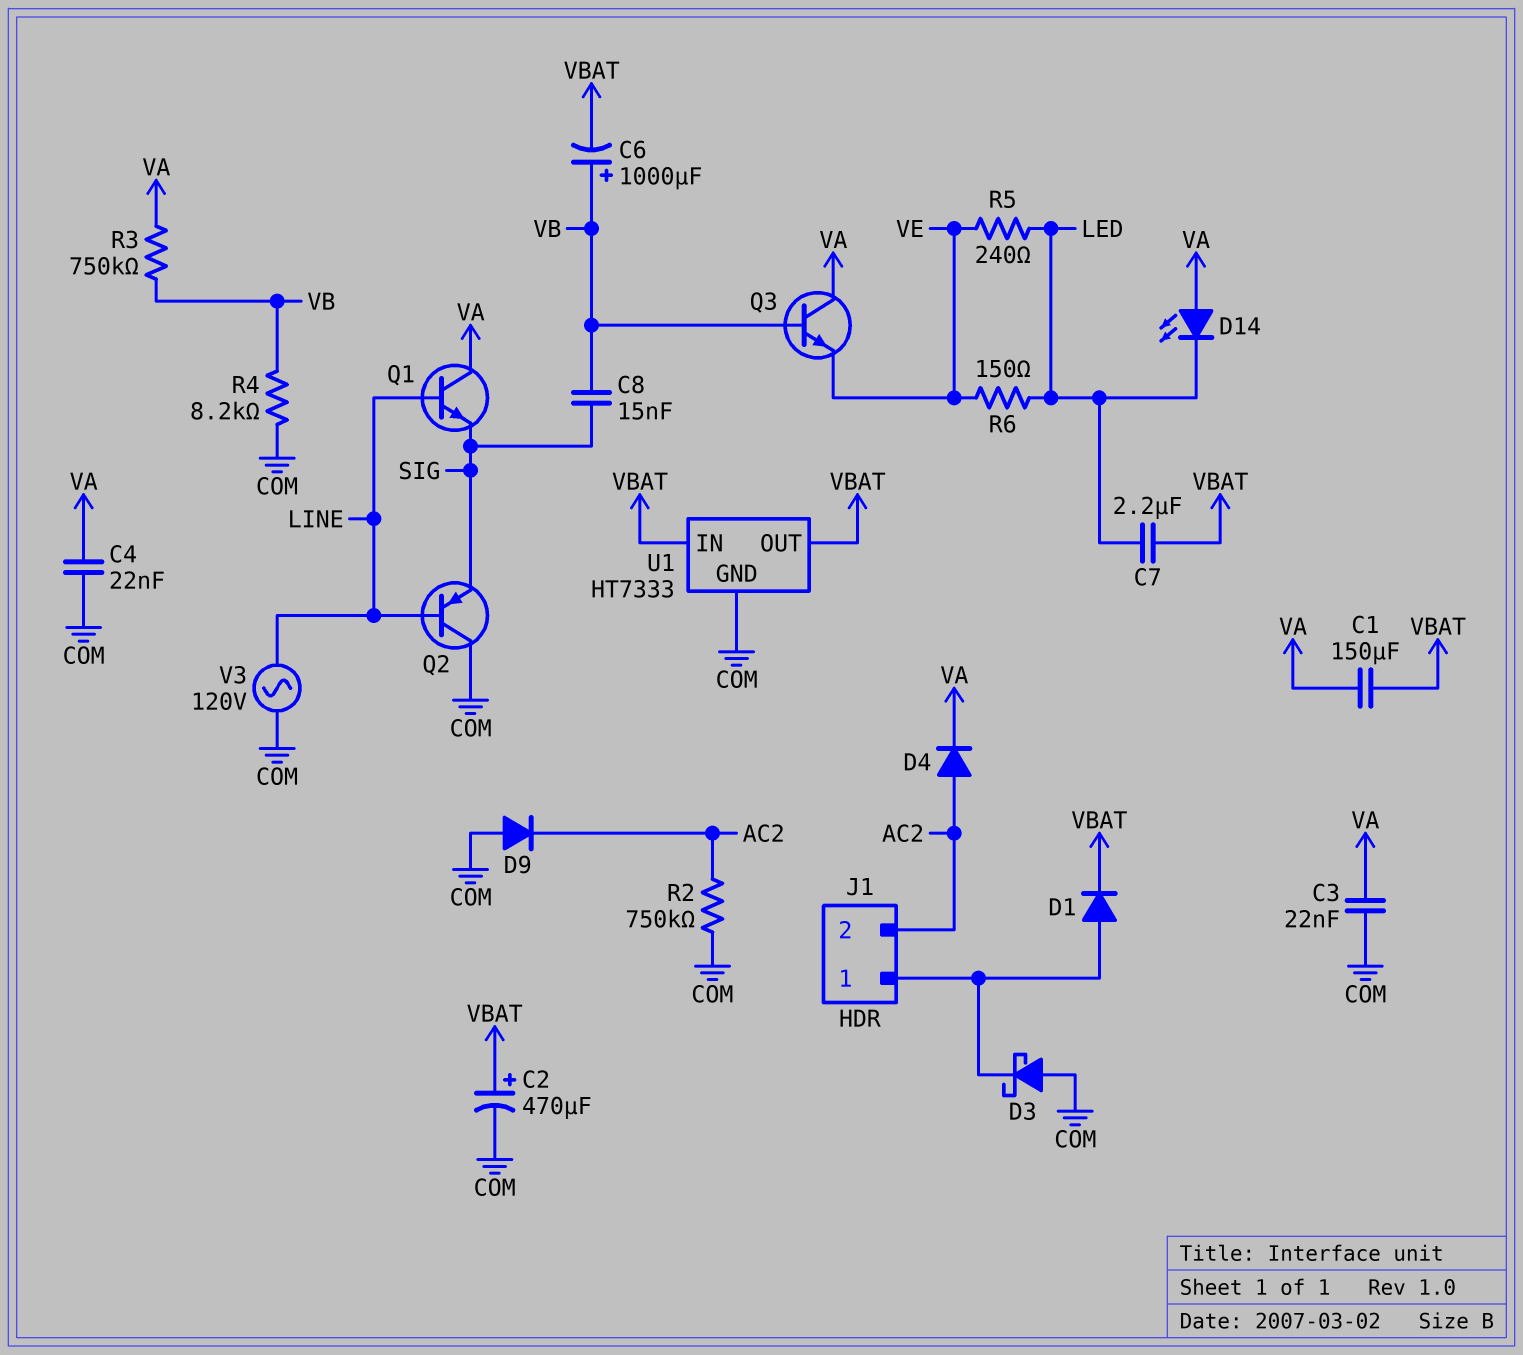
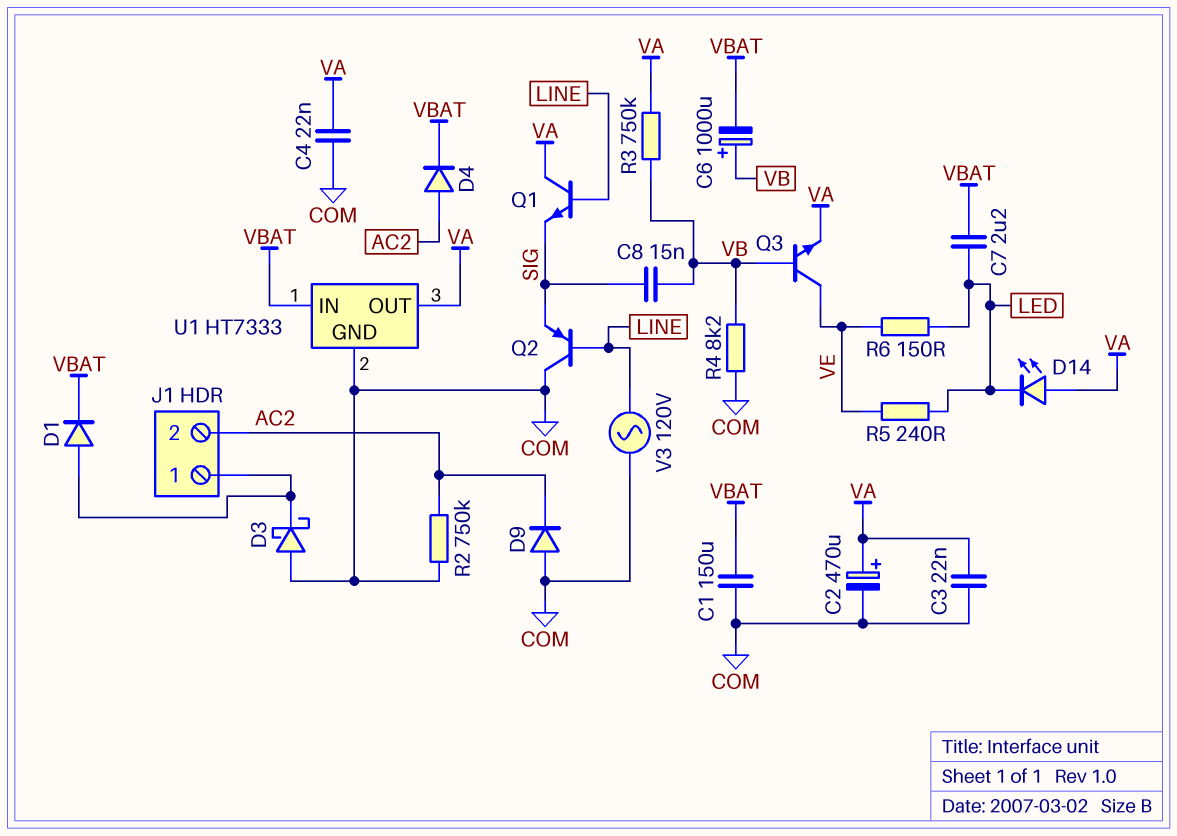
C1: 150uF (VA, VBAT) -> 150uF (COM, VBAT)
C2: 470uF (plus VBAT, minus COM) -> 470uF (plus VA, minus COM)
D4: diode (A AC2, K VA) -> diode (A AC2, K VBAT)
Q3: NPN (B VB, C VA, E VE) -> NPN (B VB, C VE, E VA)
U1 pin OUT: VBAT -> VA

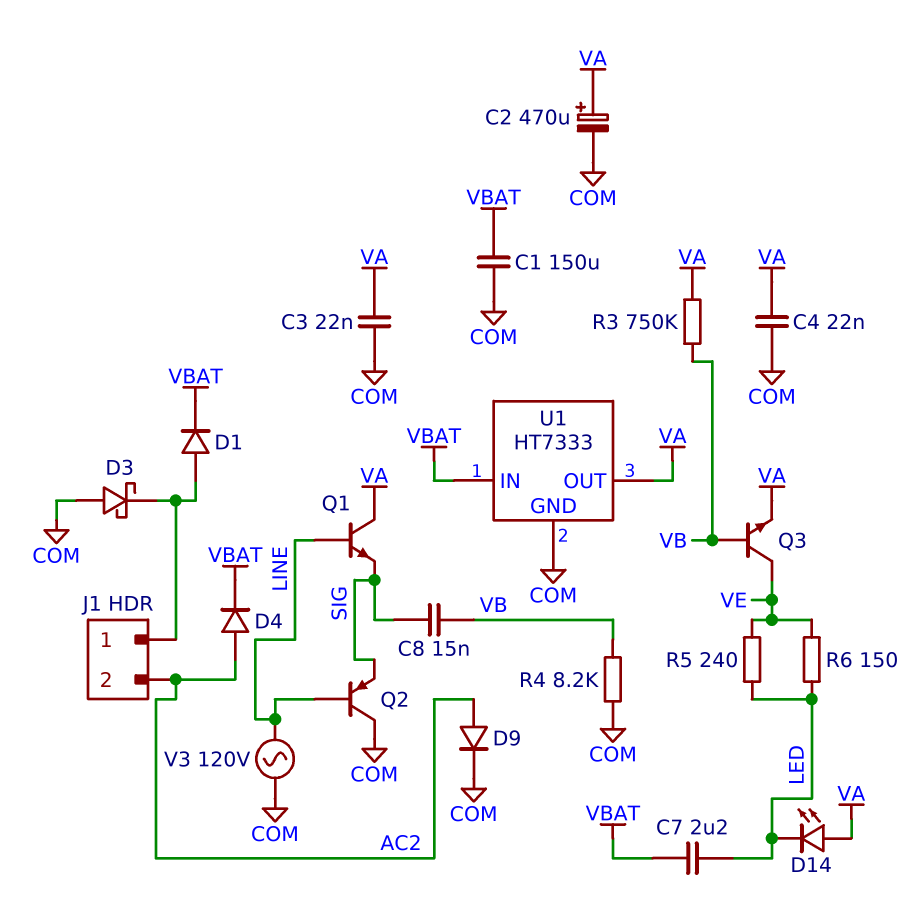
C6: 1000uF (plus VB, minus VBAT) -> none
D9: diode (A COM, K AC2) -> diode (A AC2, K COM)
R2: 750k (AC2, COM) -> none

